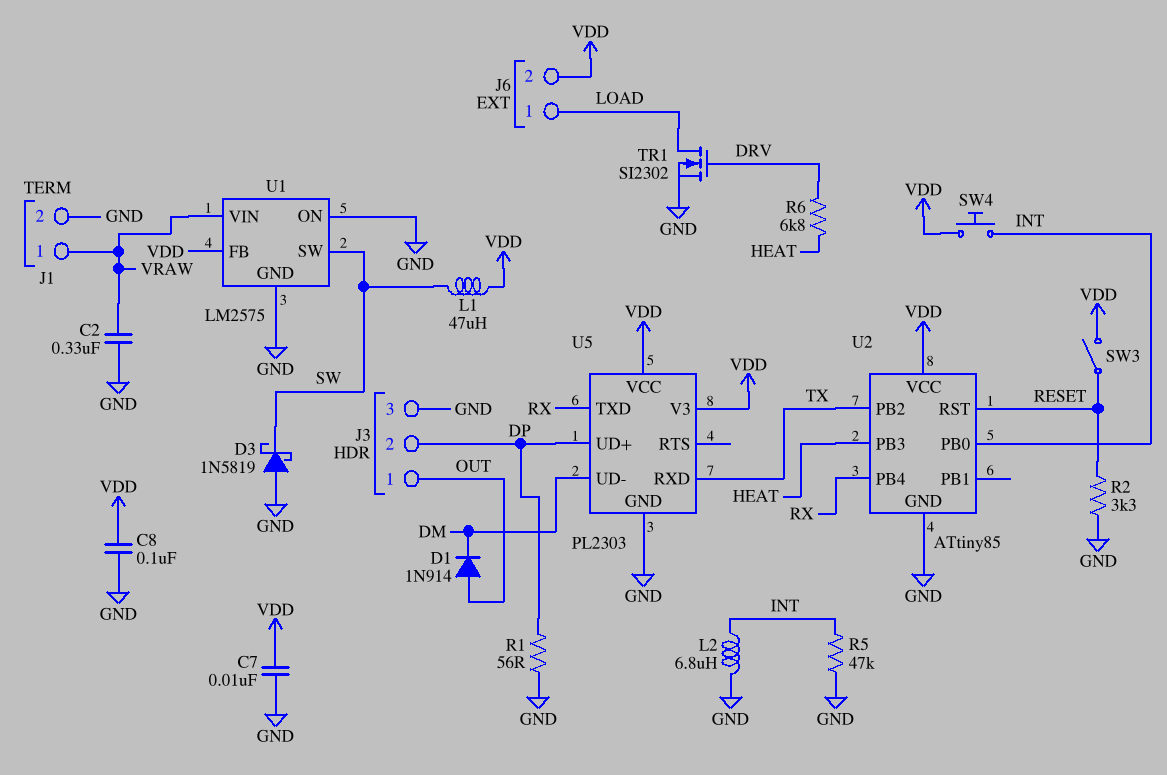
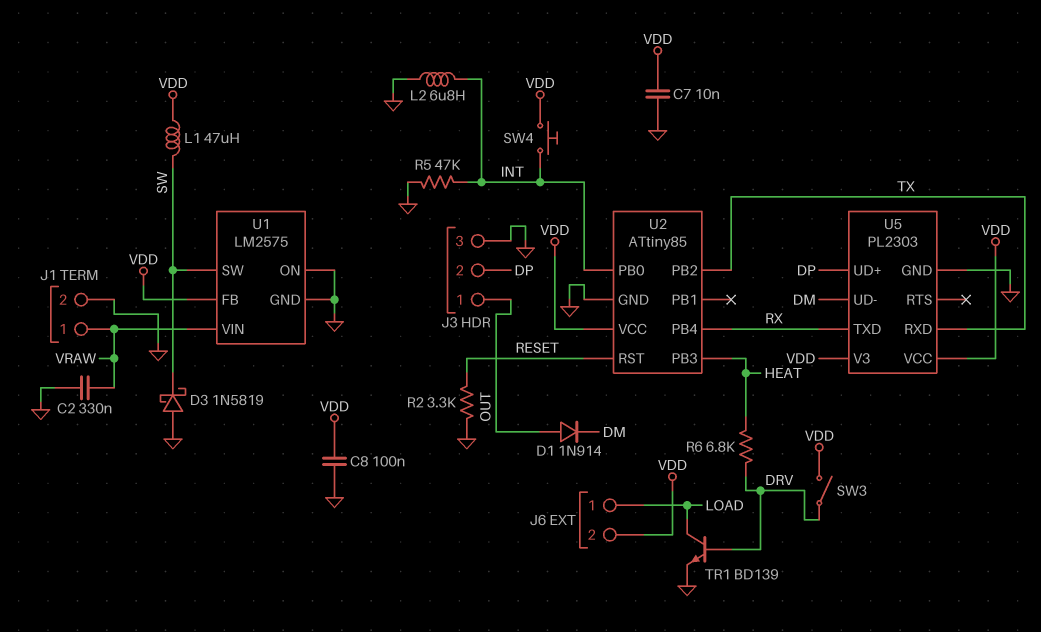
R1: 56 (DP, GND) -> none
SW3: switch (RESET, VDD) -> switch (DRV, VDD)
TR1: NMOS SI2302 (G DRV, D LOAD, S GND) -> NPN BD139 (B DRV, C LOAD, E GND)

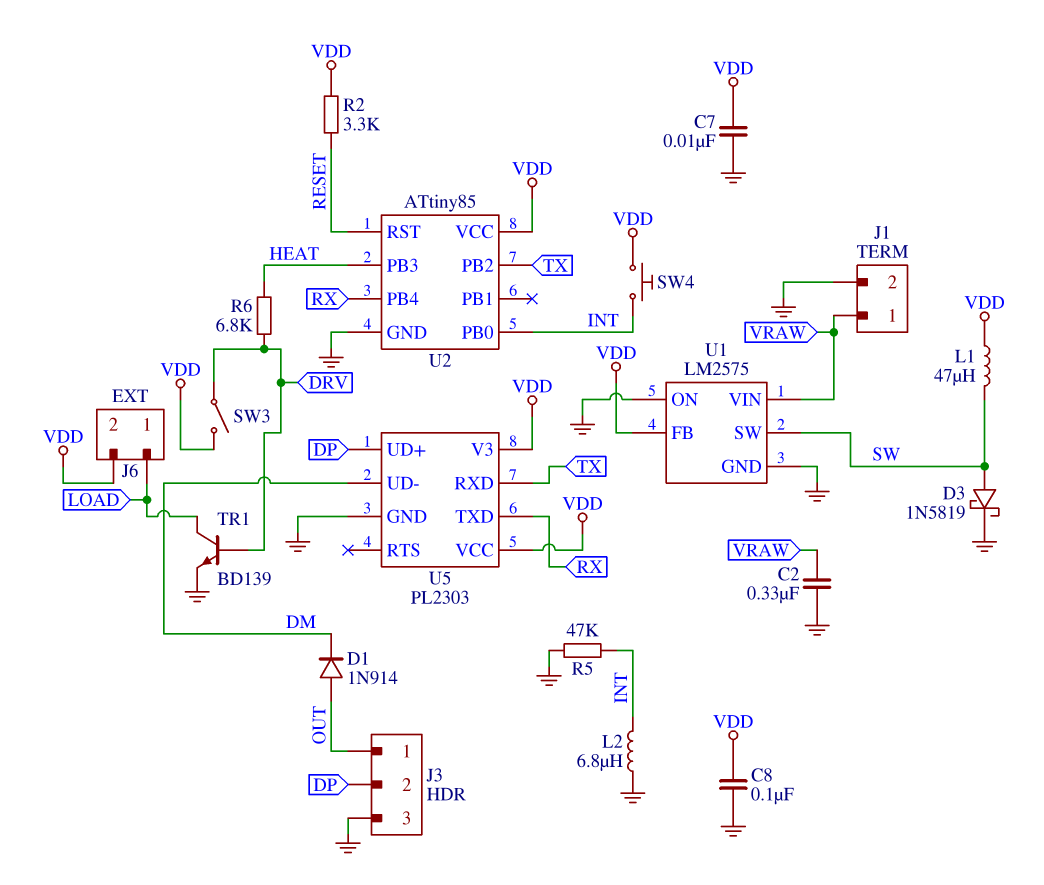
D3: schottky 1N5819 (A GND, K SW) -> schottky 1N5819 (A SW, K GND)
R2: 3.3k (GND, RESET) -> 3.3k (RESET, VDD)

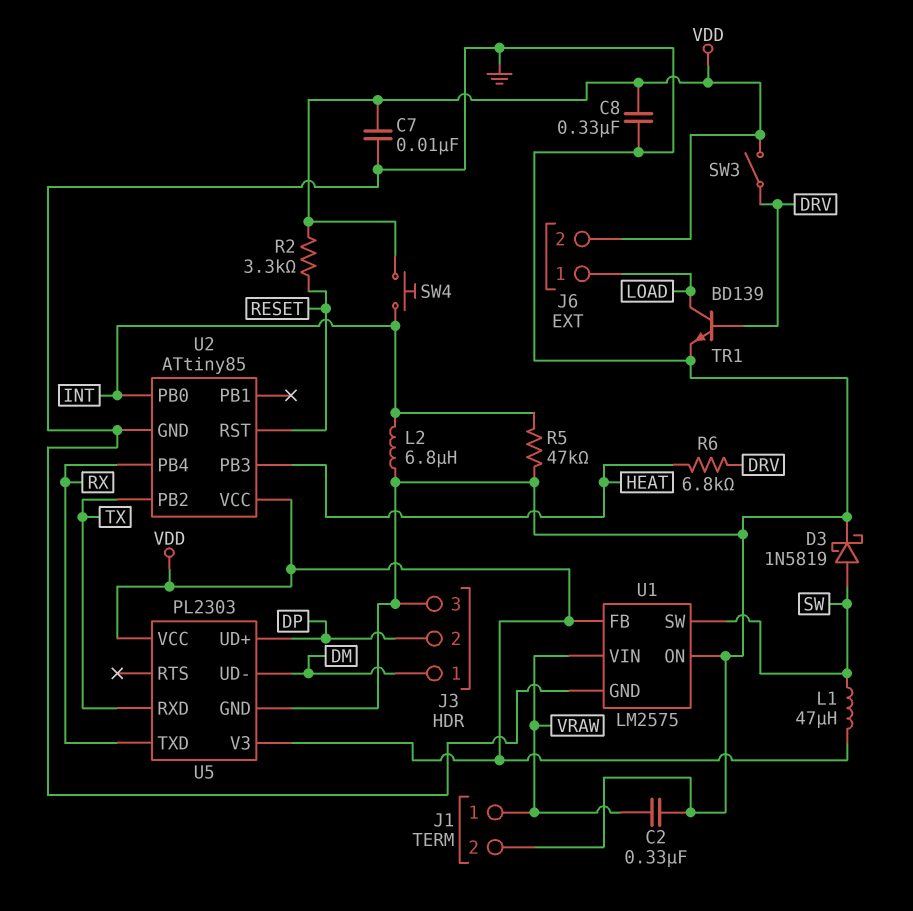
C8: 100nF (GND, VDD) -> 330nF (GND, VDD)
D1: diode 1N914 (A OUT, K DM) -> none
J3 pin 1: OUT -> DM

